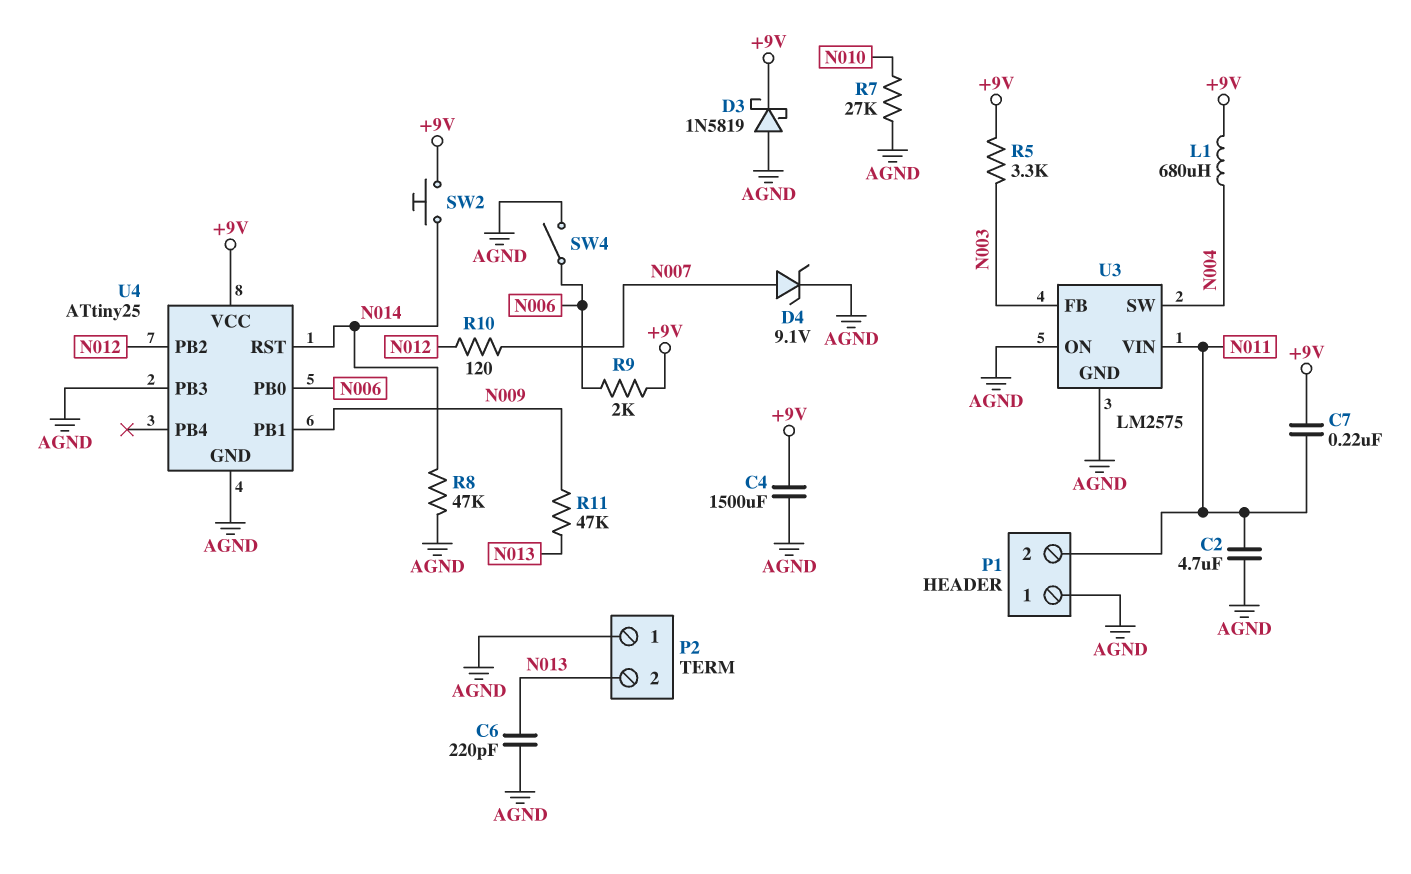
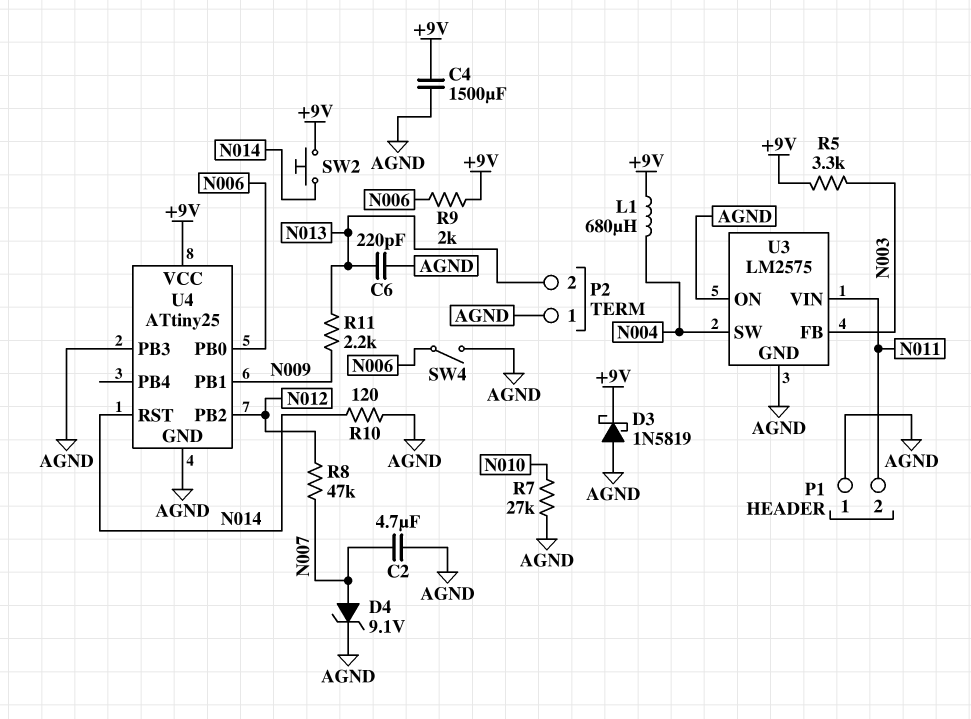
C2: 4.7uF (AGND, N011) -> 4.7uF (AGND, N007)
C7: 220nF (+9V, N011) -> none
R8: 47k (AGND, N014) -> 47k (N007, N012)
R10: 120 (N007, N012) -> 120 (AGND, N014)
R11: 47k (N009, N013) -> 2.2k (N009, N013)

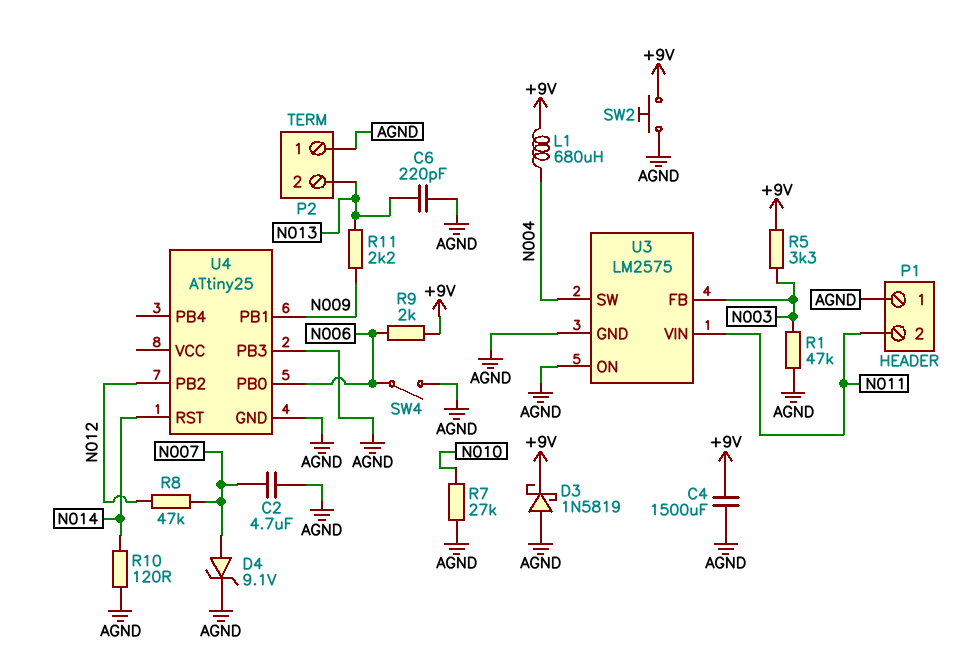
R1: none -> 47k (AGND, N003)
SW2: button (+9V, N014) -> button (+9V, AGND)
U4 pin VCC: +9V -> none

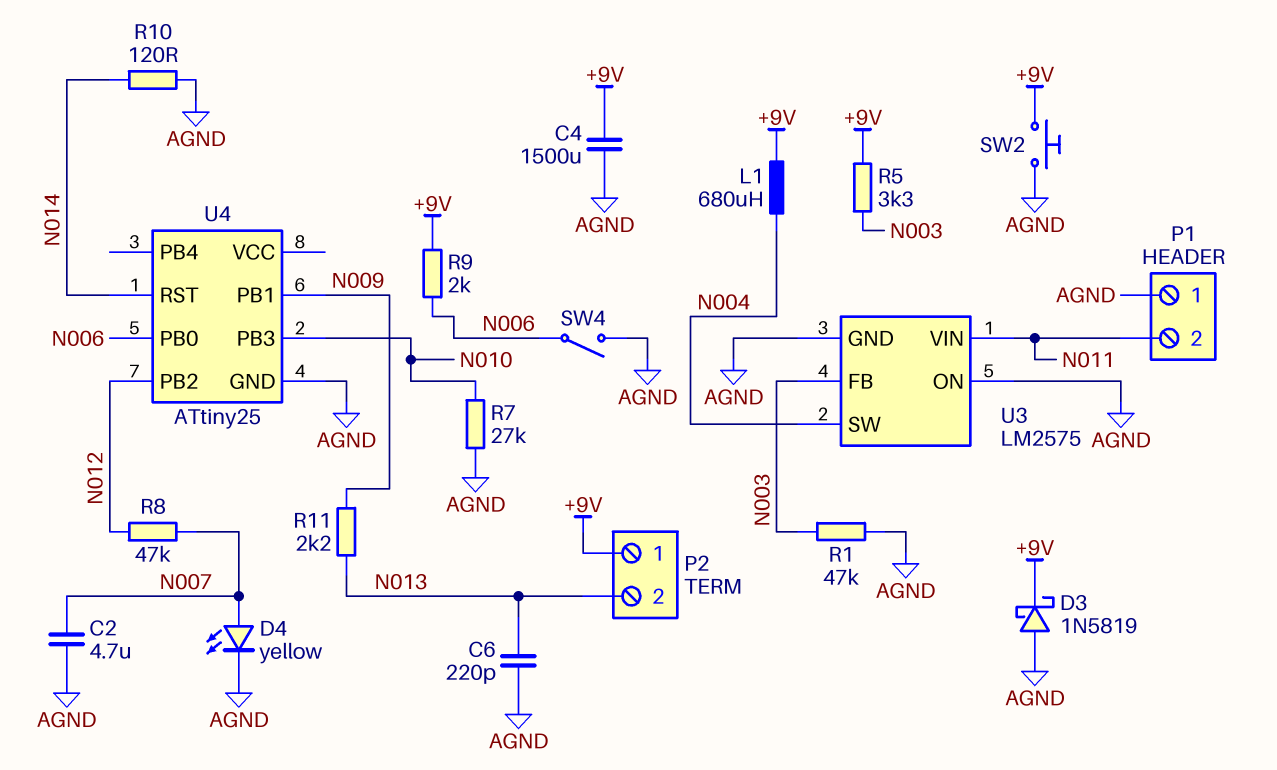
D4: zener 9.1V (A N007, K AGND) -> LED yellow (A N007, K AGND)
P2 pin 1: AGND -> +9V
U4 pin PB3: AGND -> N010

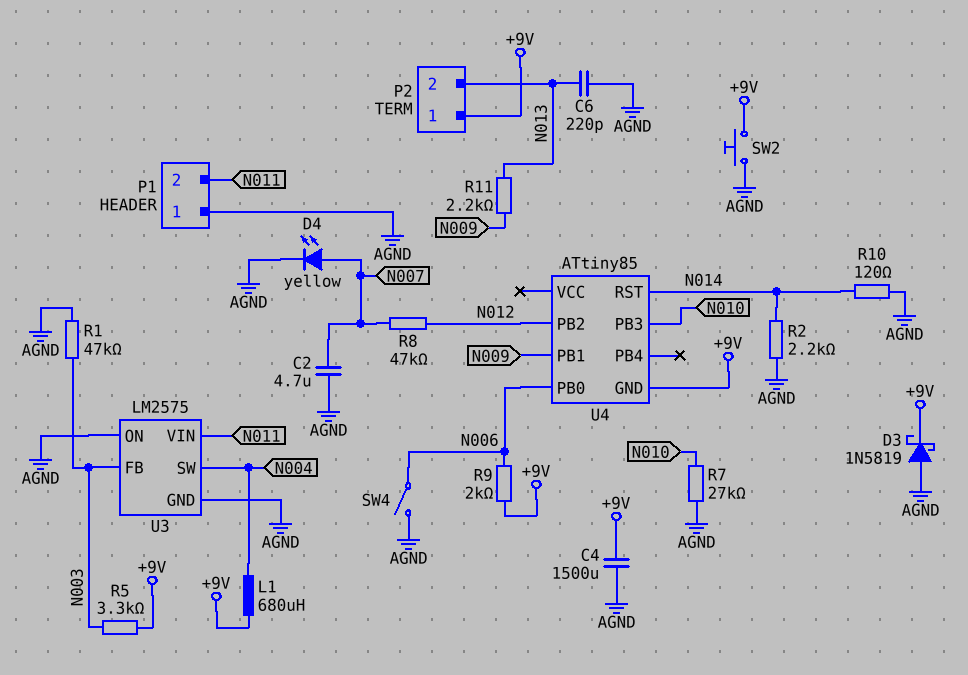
R2: none -> 2.2k (AGND, N014)
U4: ATtiny25 -> ATtiny85
U4 pin GND: AGND -> +9V

